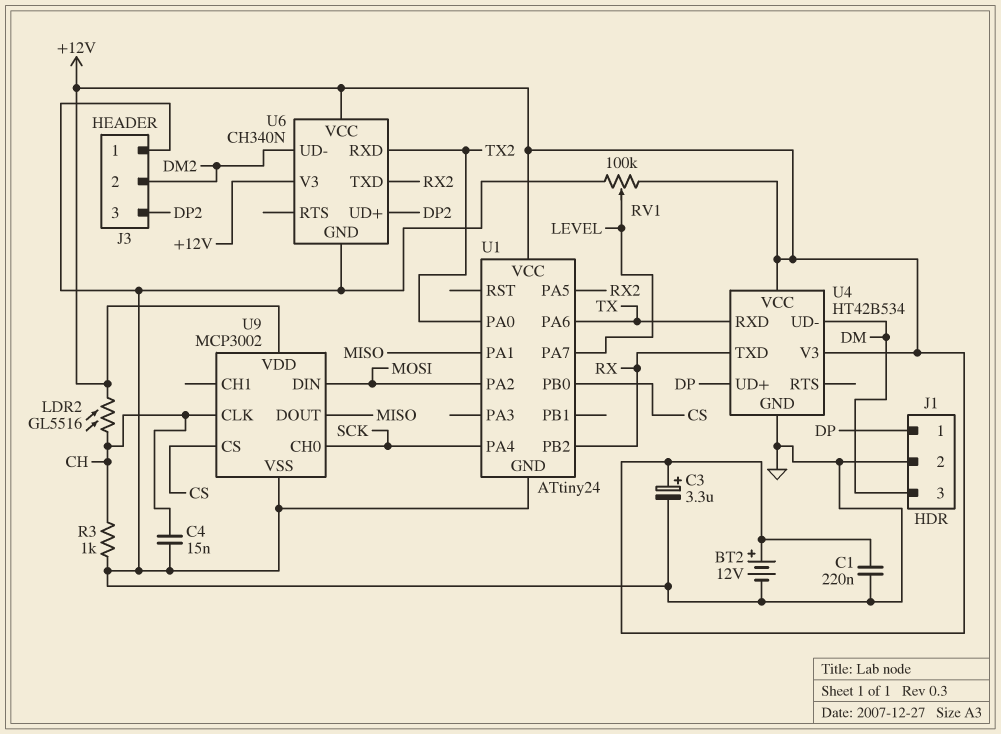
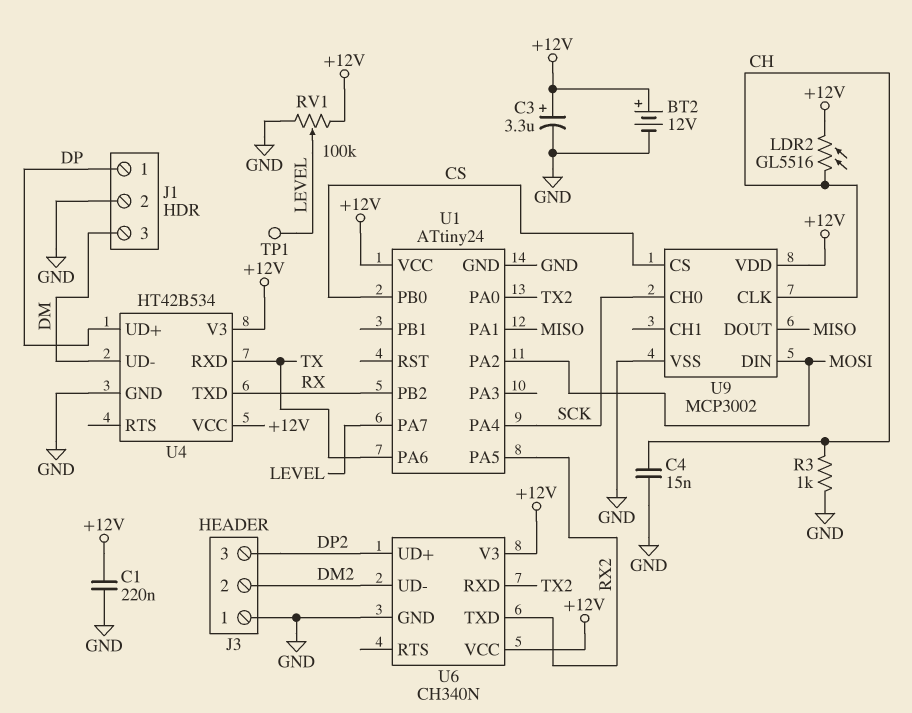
TP1: none -> test point (LEVEL)

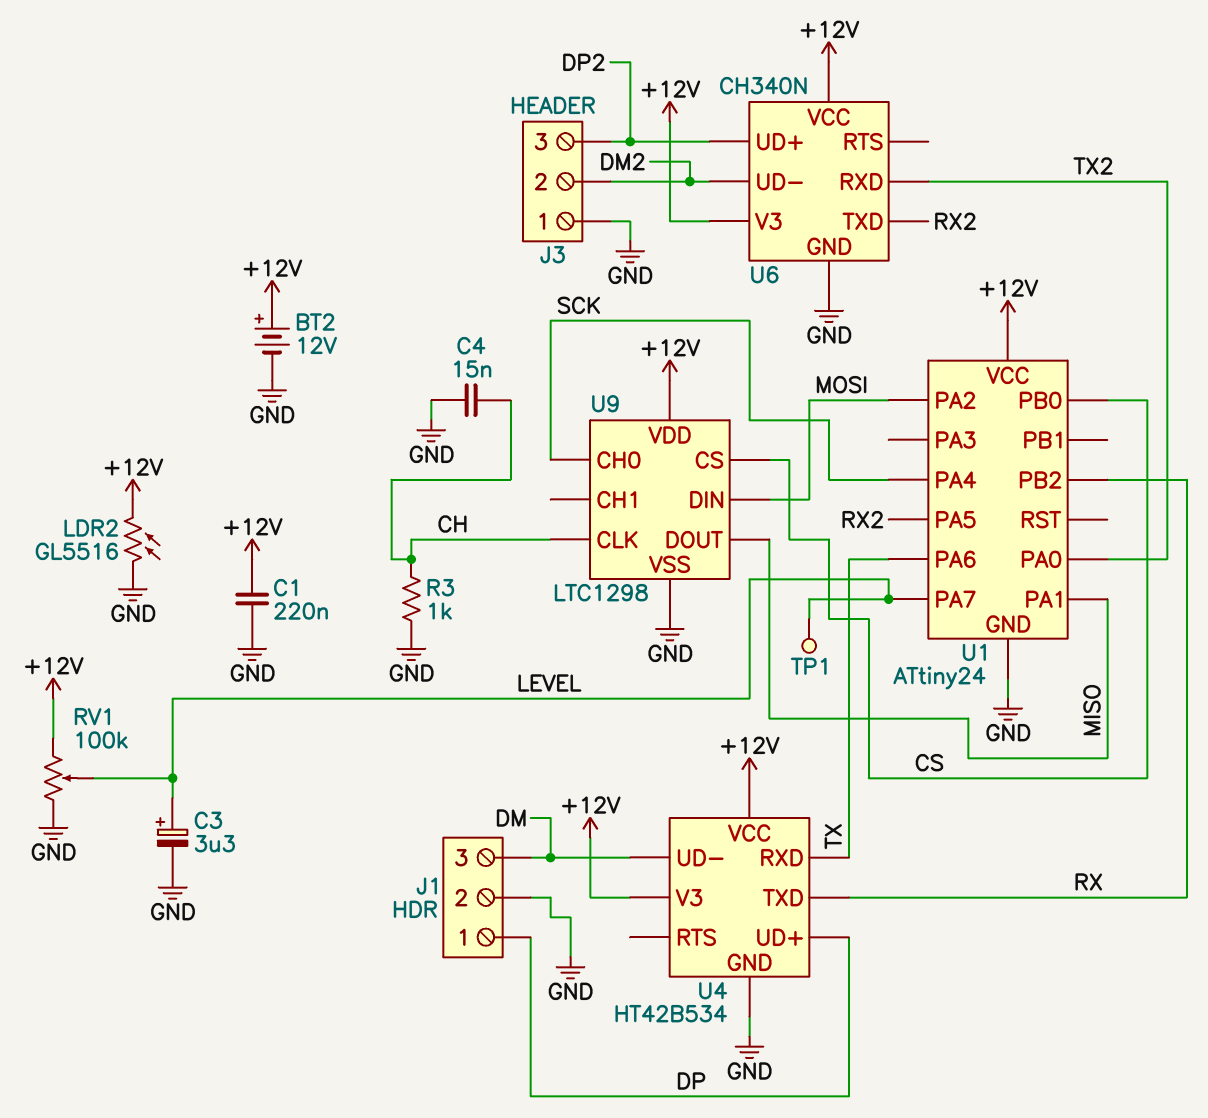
C3: 3.3uF (plus +12V, minus GND) -> 3.3uF (plus LEVEL, minus GND)
LDR2: GL5516 (+12V, CH) -> GL5516 (+12V, GND)
U9: MCP3002 -> LTC1298

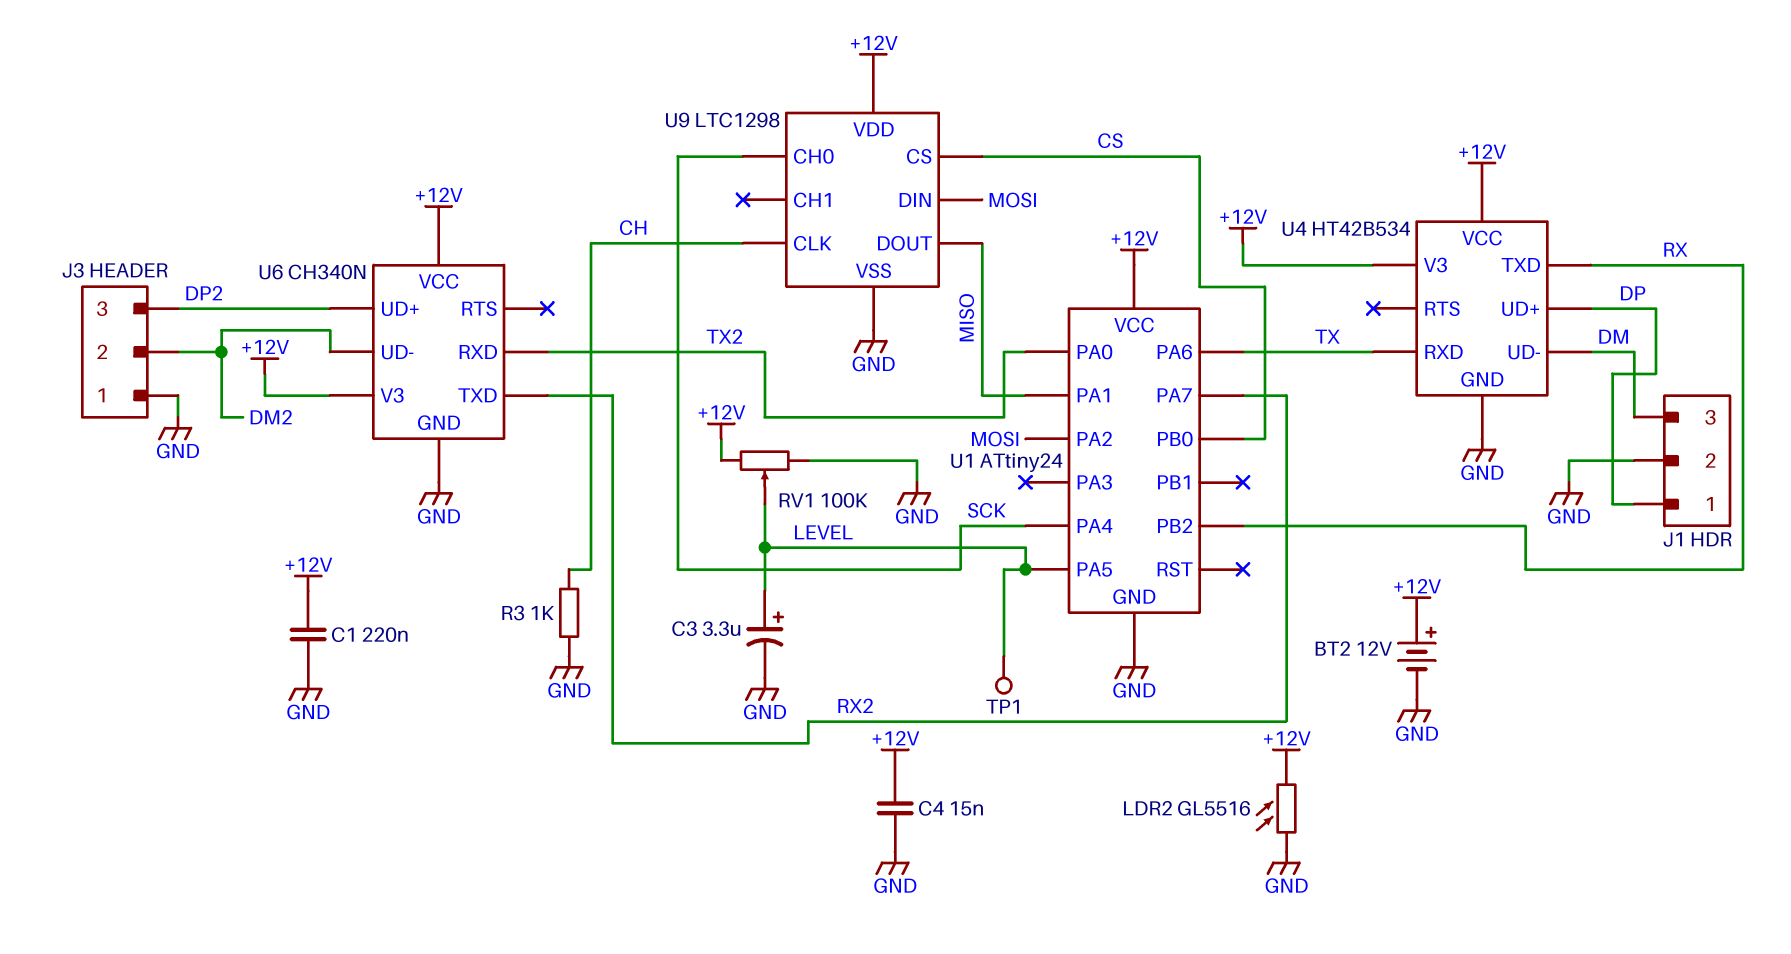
C4: 15nF (CH, GND) -> 15nF (+12V, GND)
U1 pin PA5: RX2 -> LEVEL
U1 pin PA7: LEVEL -> RX2

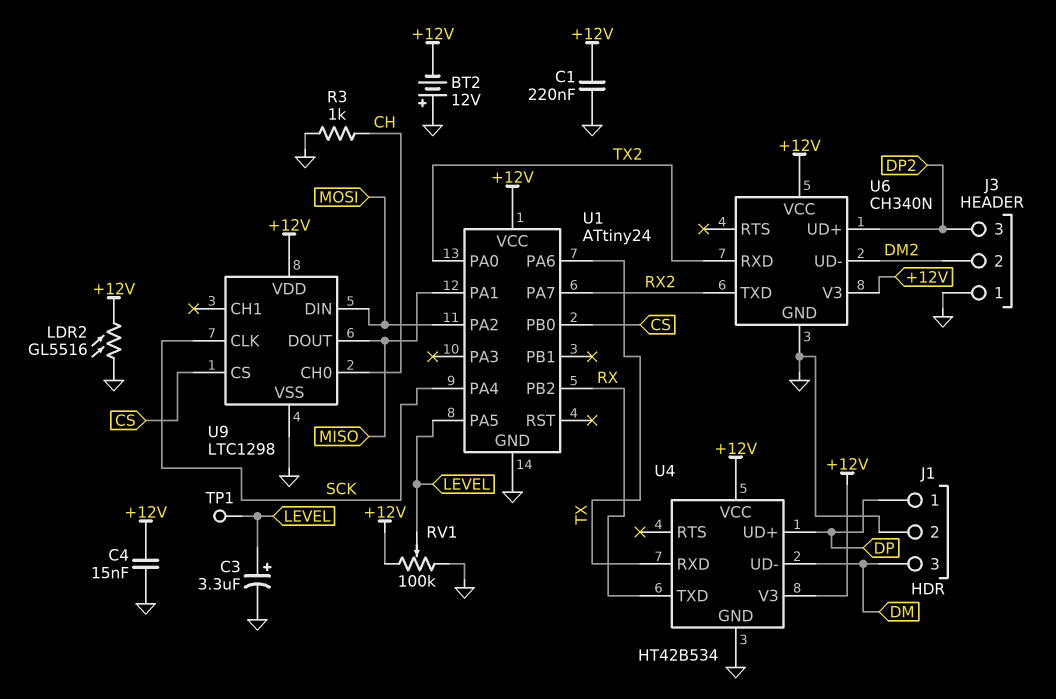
BT2: 12V (plus +12V, minus GND) -> 12V (plus GND, minus +12V)
U9 pin CH0: SCK -> CH
U9 pin CLK: CH -> SCK

